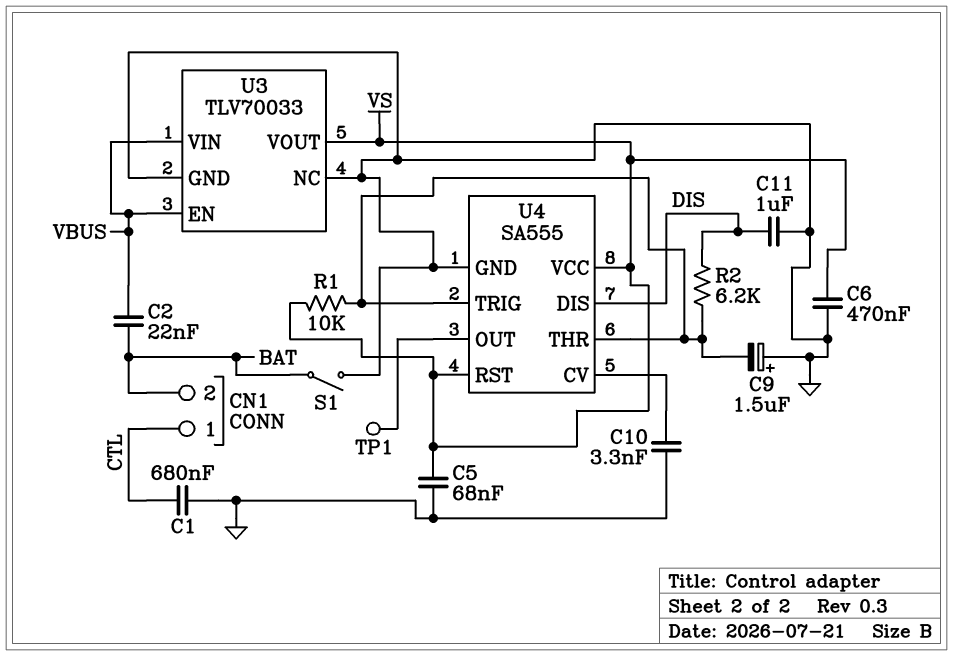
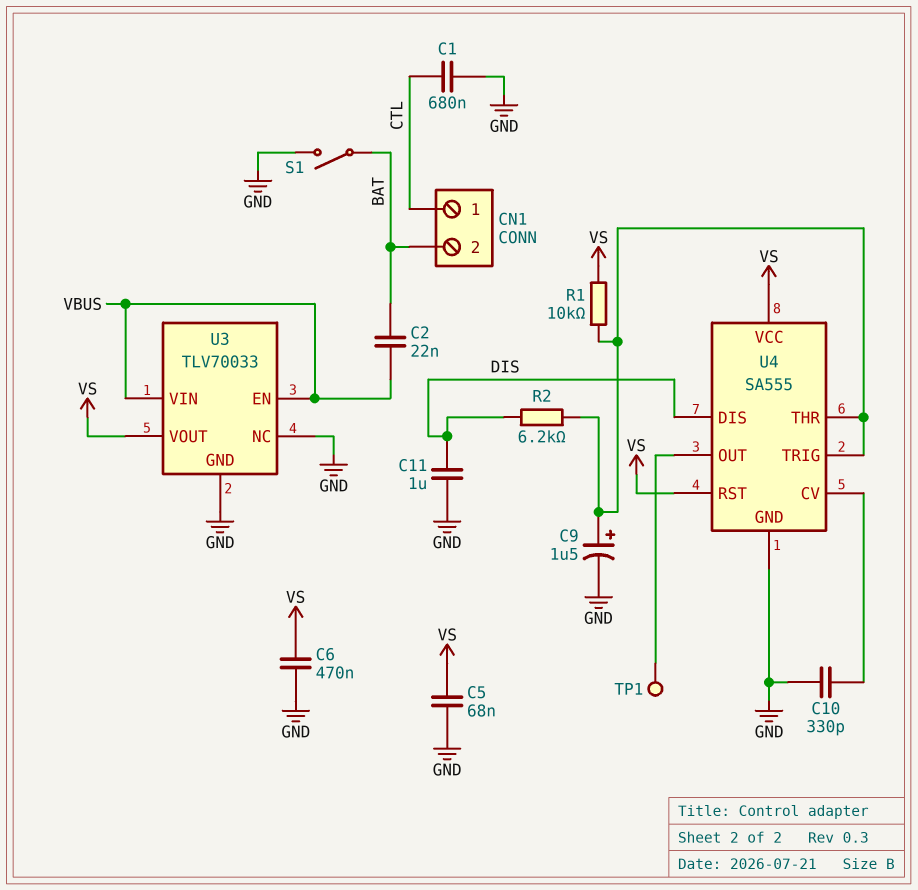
C9: 1.5uF (plus GND, minus U4/THR) -> 1.5uF (plus U4/THR, minus GND)
C10: 3.3nF (GND, U4/CV) -> 330pF (GND, U4/CV)

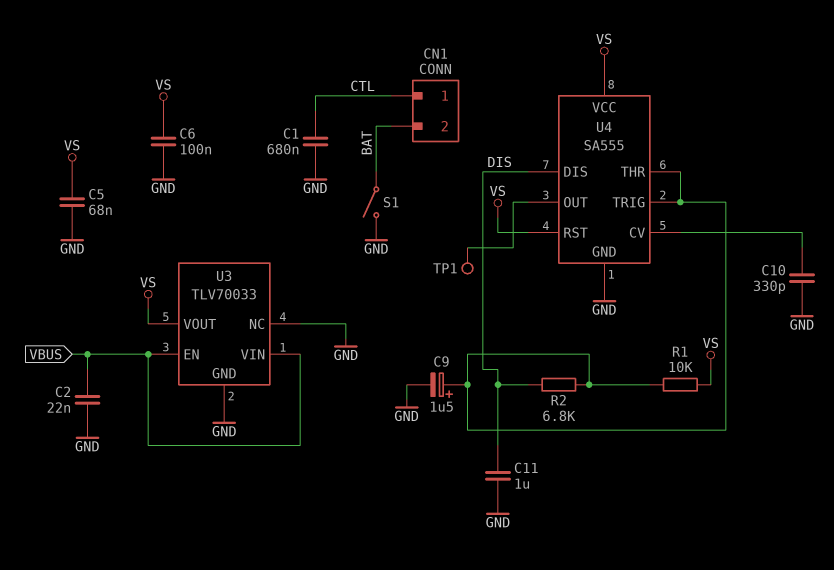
C2: 22nF (BAT, VBUS) -> 22nF (GND, VBUS)
C6: 470nF (GND, VS) -> 100nF (GND, VS)
R2: 6.2k (DIS, U4/THR) -> 6.8k (DIS, U4/THR)

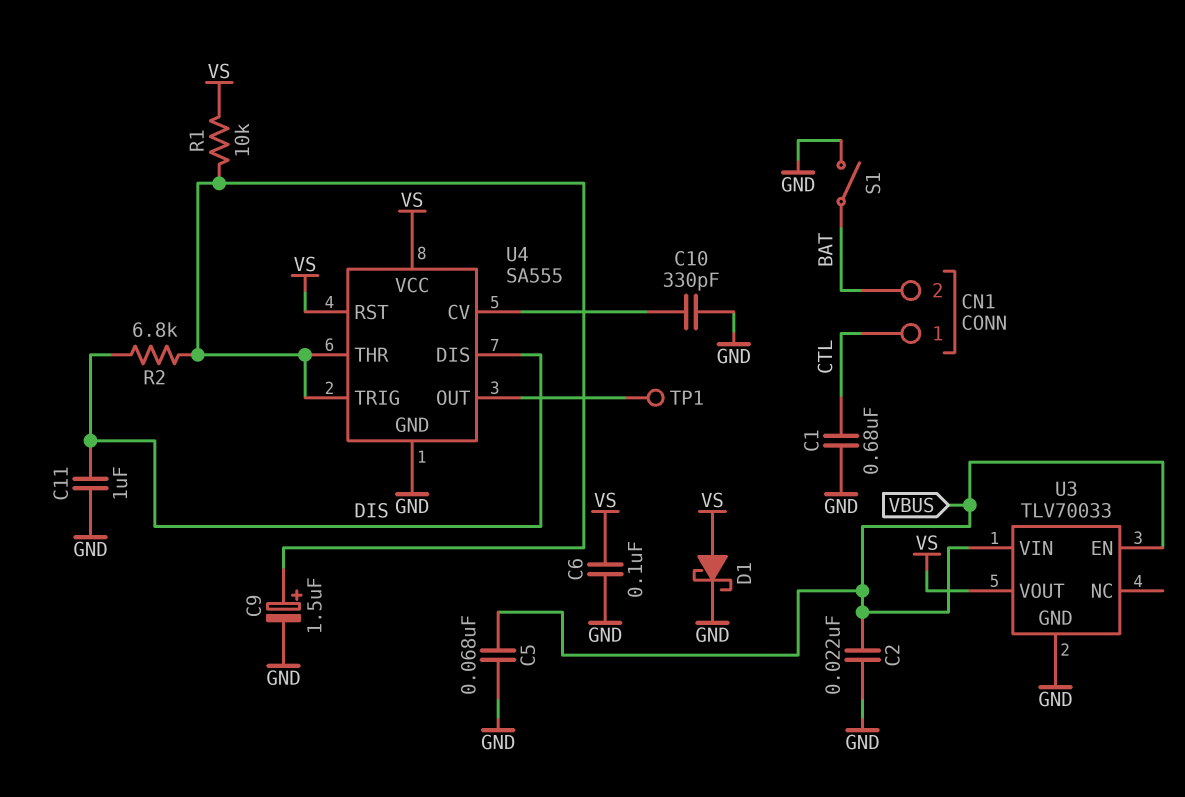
C5: 68nF (GND, VS) -> 68nF (GND, VBUS)
D1: none -> schottky (A VS, K GND)
U3 pin NC: GND -> none

